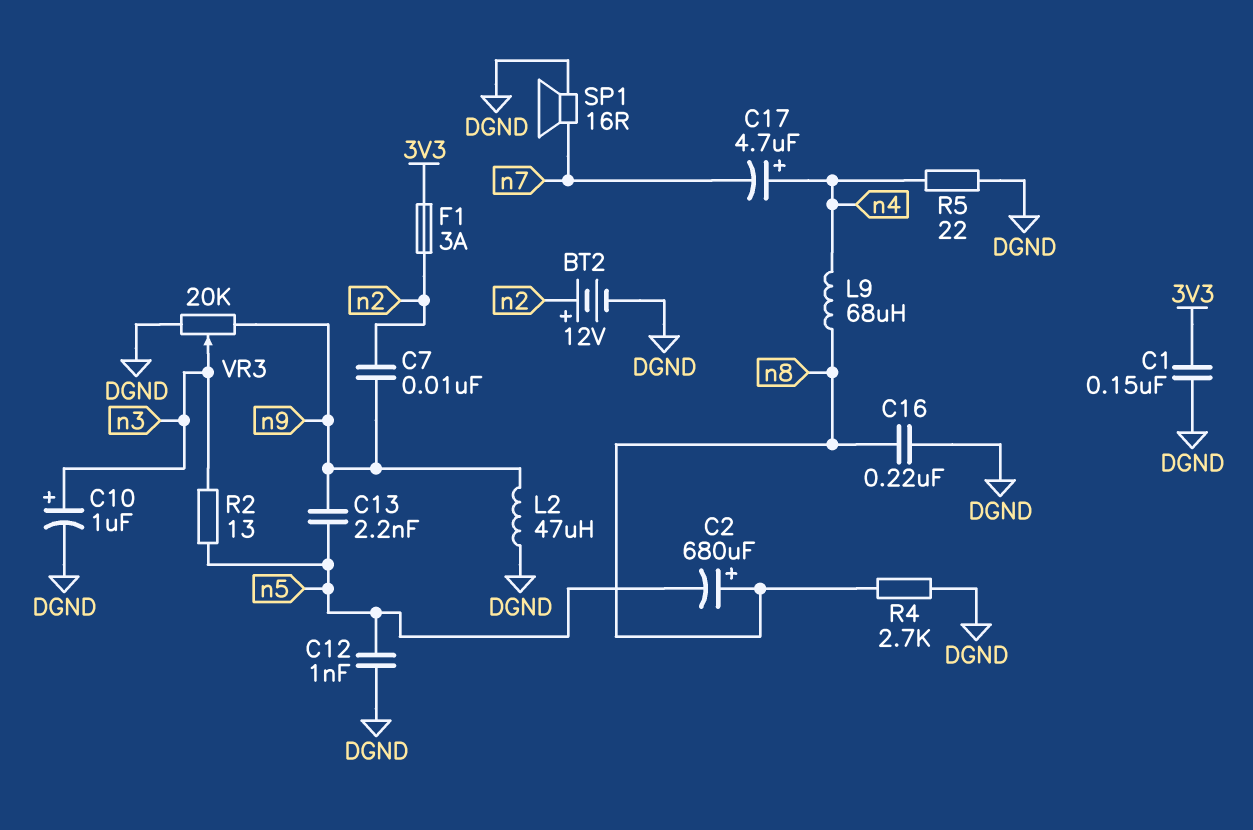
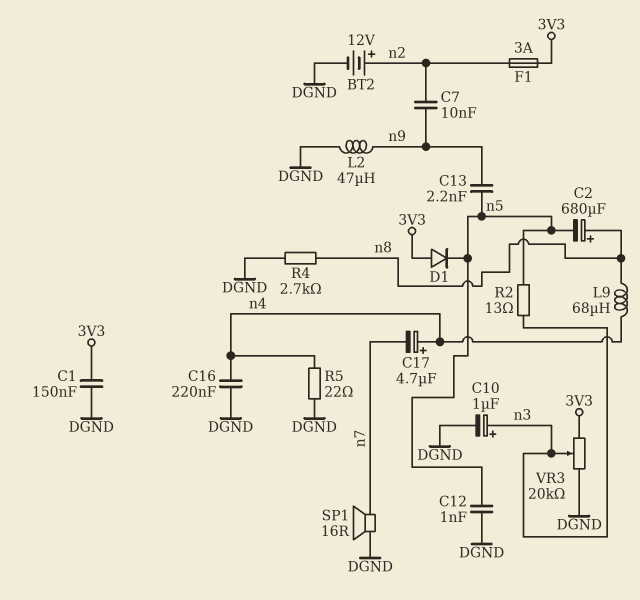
C16: 220nF (DGND, n8) -> 220nF (DGND, n4)
D1: none -> diode (A 3V3, K n5)
VR3: 20k (DGND, n9, wiper n3) -> 20k (3V3, DGND, wiper n3)

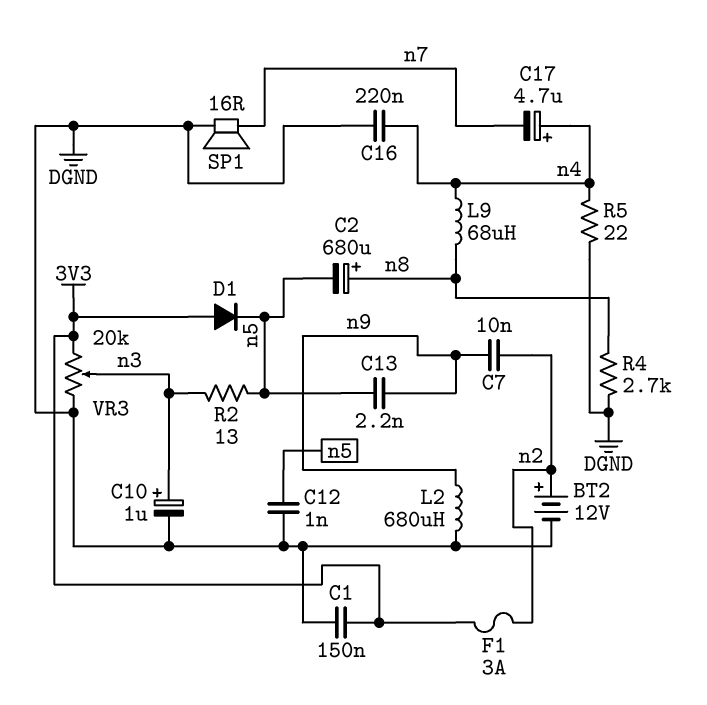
L2: 47uH (DGND, n9) -> 680uH (DGND, n9)

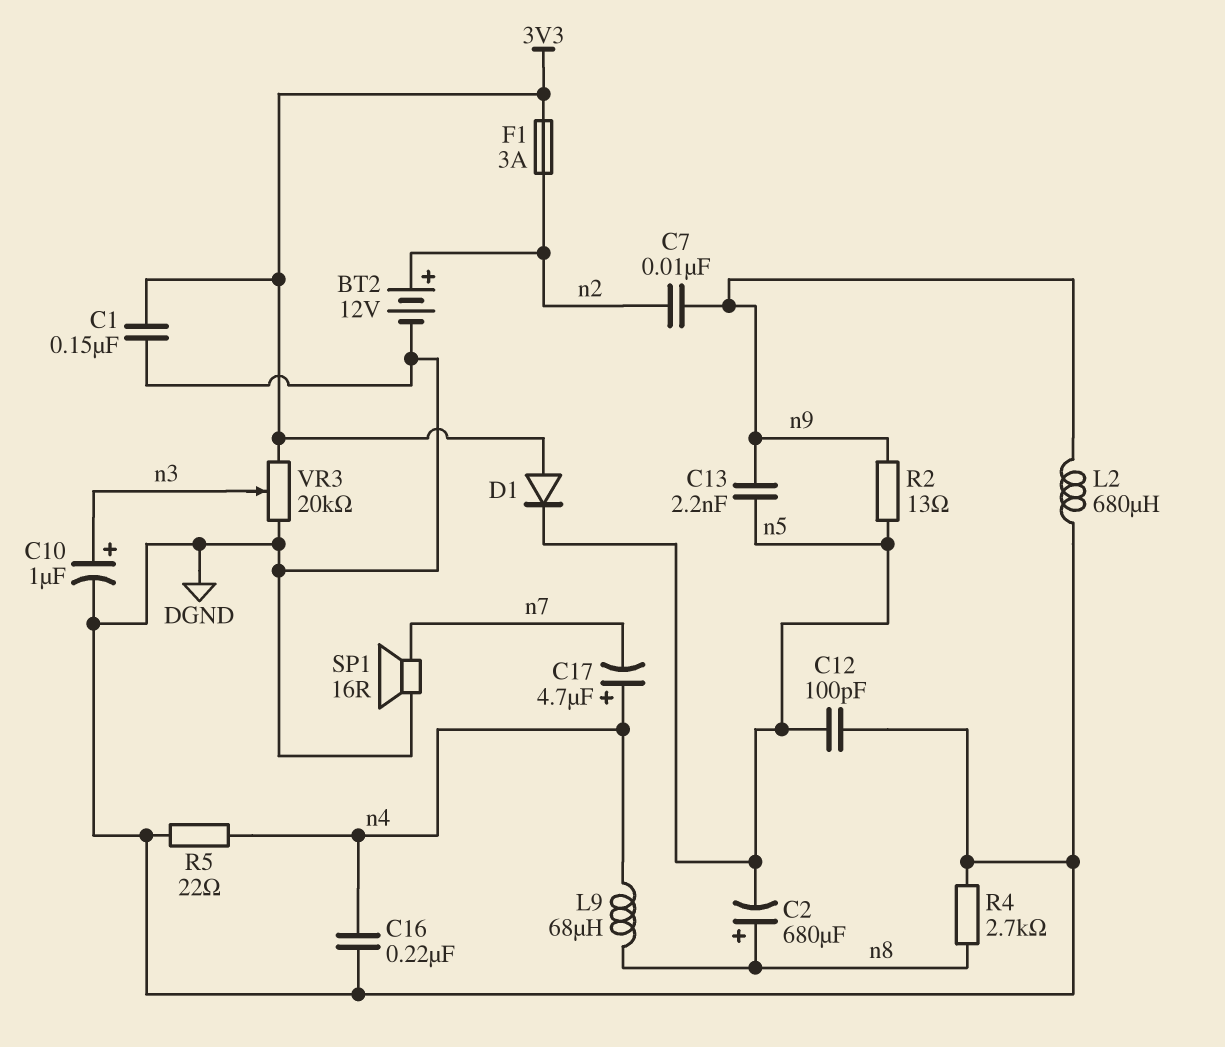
C12: 1nF (DGND, n5) -> 100pF (DGND, n5)
R2: 13 (n3, n5) -> 13 (n5, n9)

